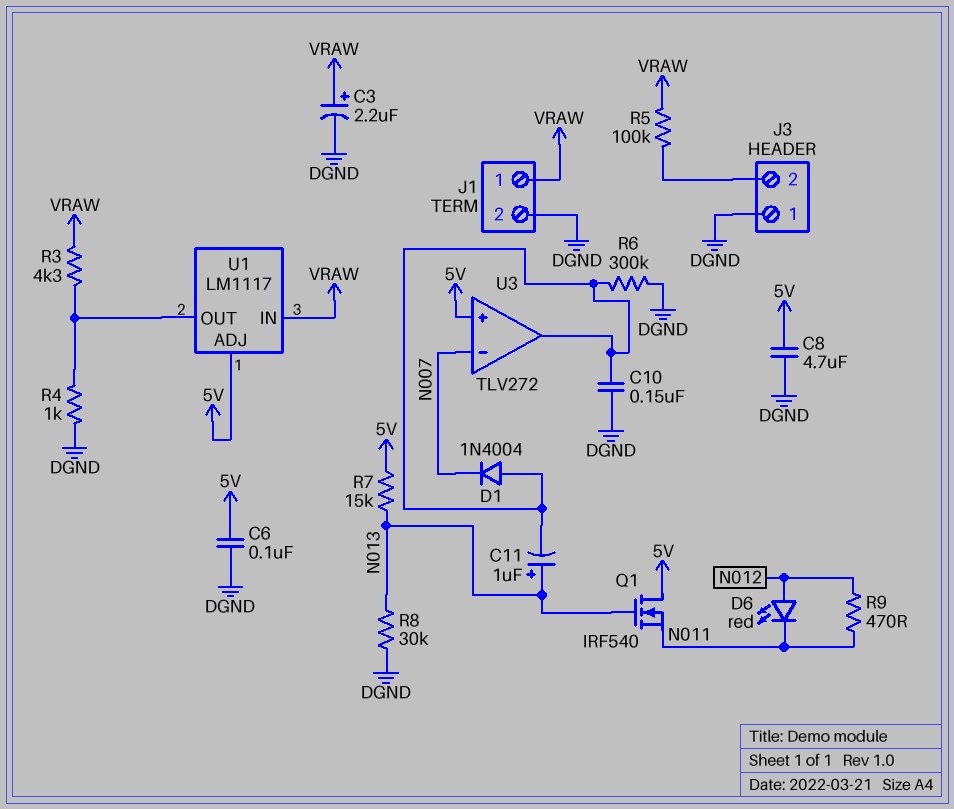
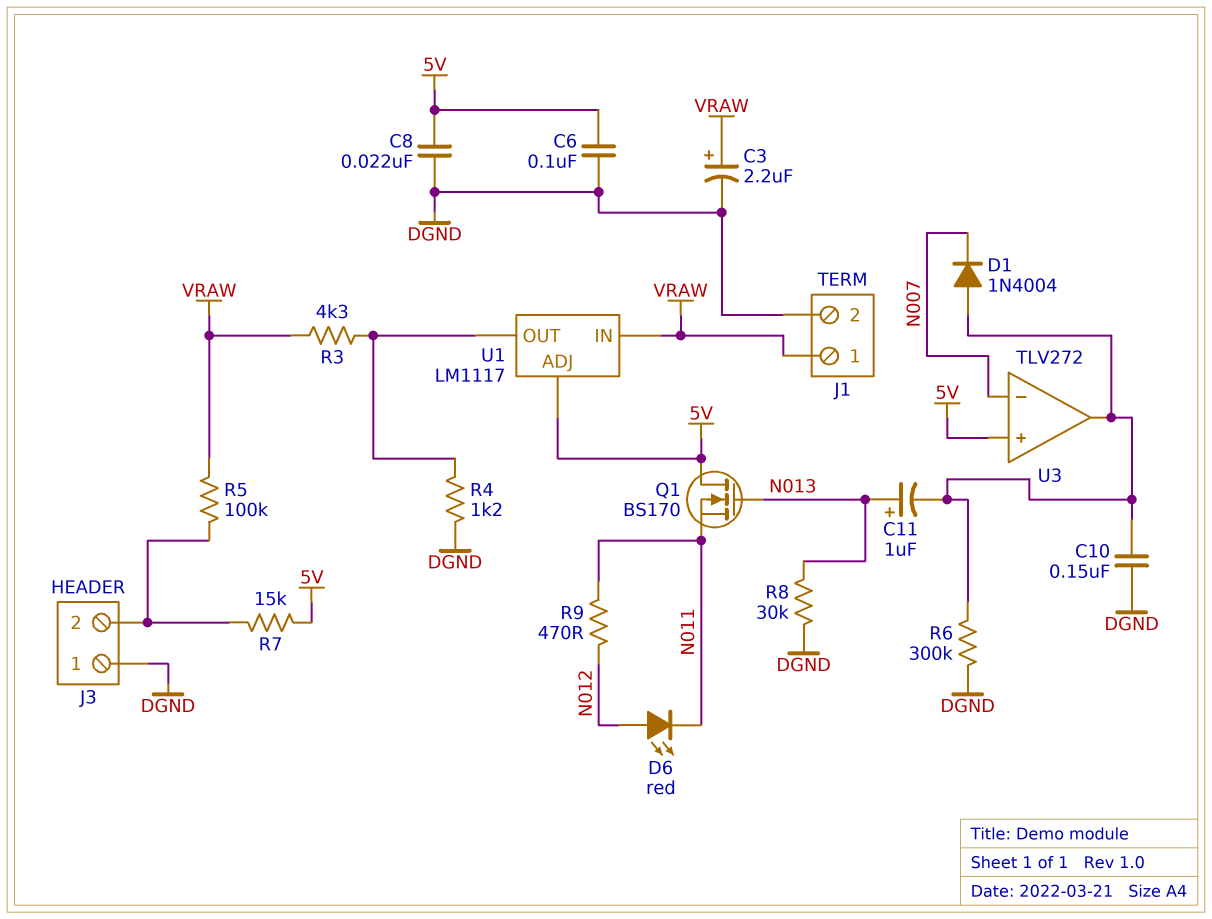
C8: 4.7uF (5V, DGND) -> 22nF (5V, DGND)
Q1: NMOS IRF540 (G N013, D 5V, S N011) -> NMOS BS170 (G N013, D 5V, S N011)
R4: 1k (DGND, U1/OUT) -> 1.2k (DGND, U1/OUT)
R7: 15k (5V, N013) -> 15k (5V, J3/2)

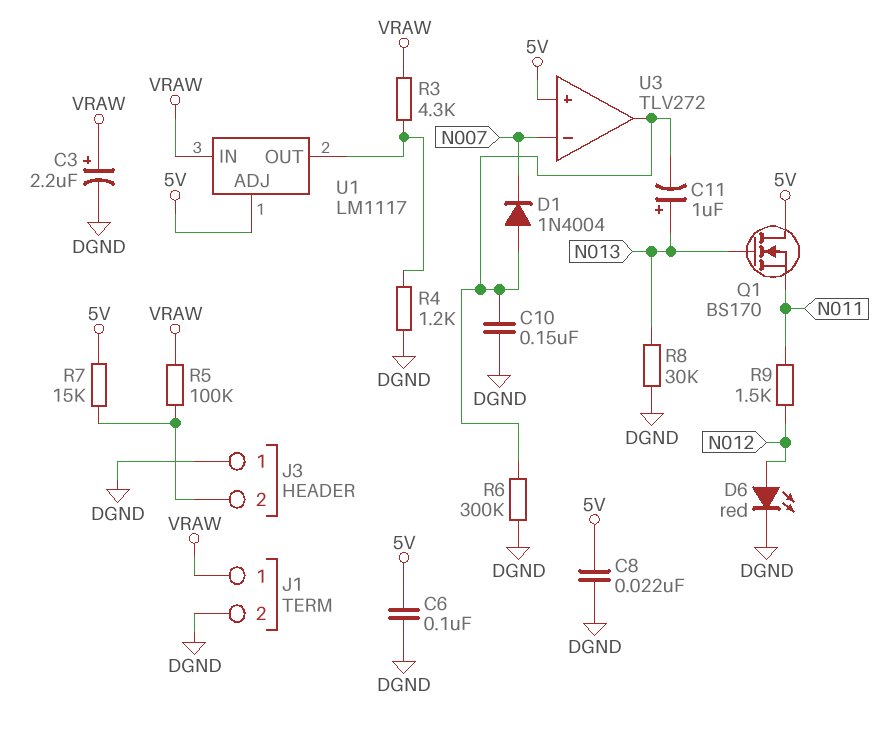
D6: LED red (A N012, K N011) -> LED red (A N012, K DGND)
R9: 470 (N011, N012) -> 1.5k (N011, N012)

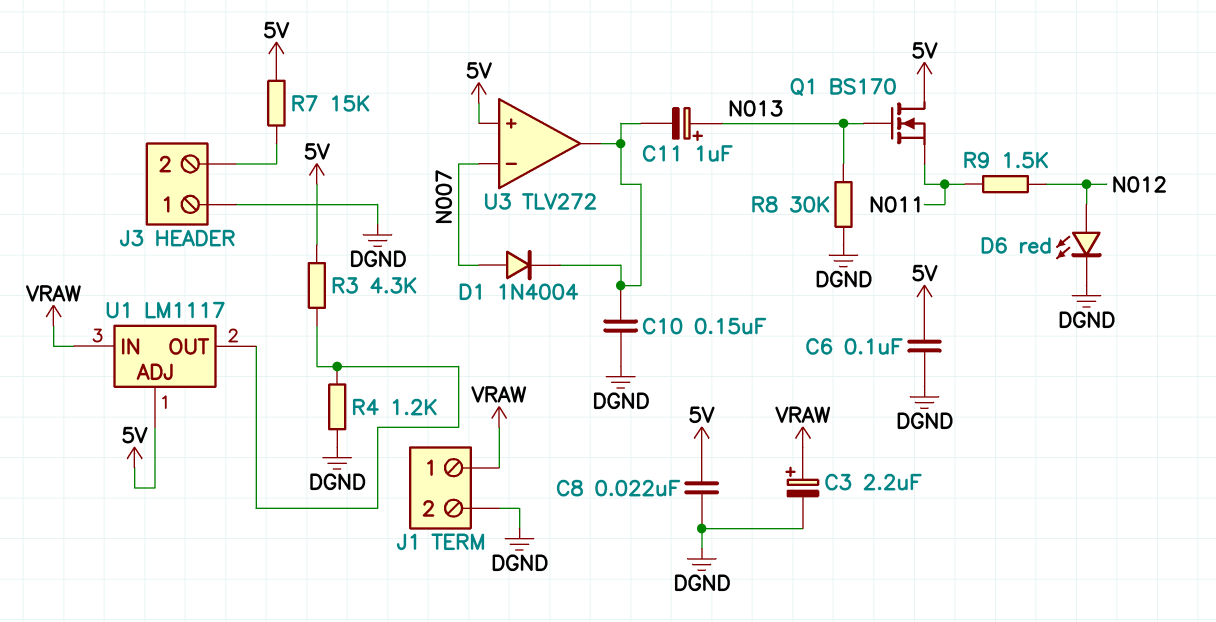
D1: diode 1N4004 (A U3/out, K N007) -> diode 1N4004 (A N007, K U3/out)
R3: 4.3k (U1/OUT, VRAW) -> 4.3k (5V, U1/OUT)
R5: 100k (J3/2, VRAW) -> none
R6: 300k (DGND, U3/out) -> none

